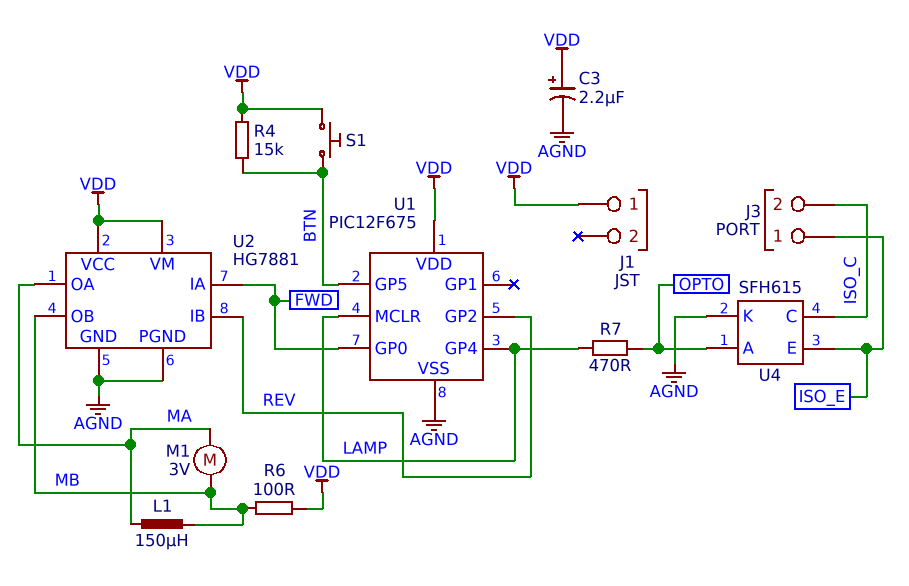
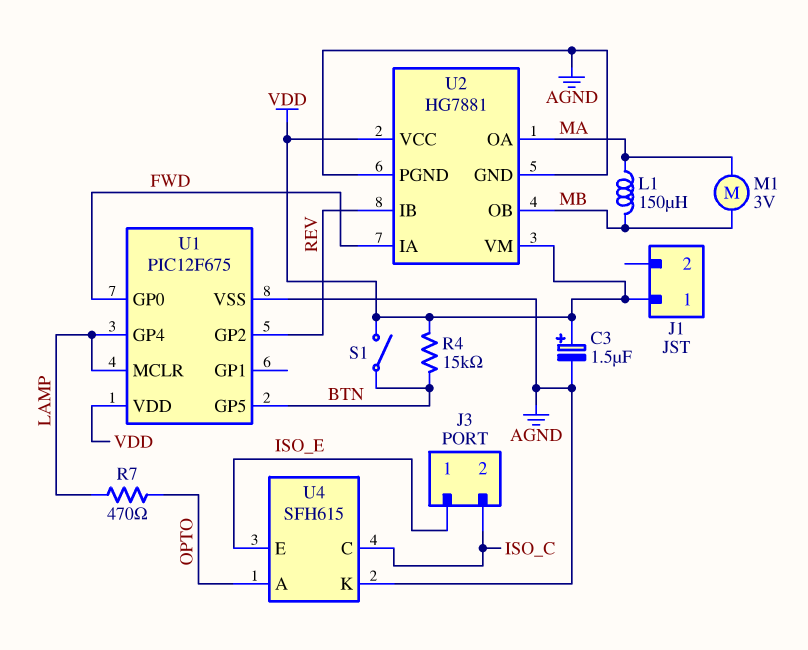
C3: 2.2uF (plus VDD, minus AGND) -> 1.5uF (plus VDD, minus AGND)
R6: 100 (MB, VDD) -> none
S1: button (BTN, VDD) -> switch (BTN, VDD)

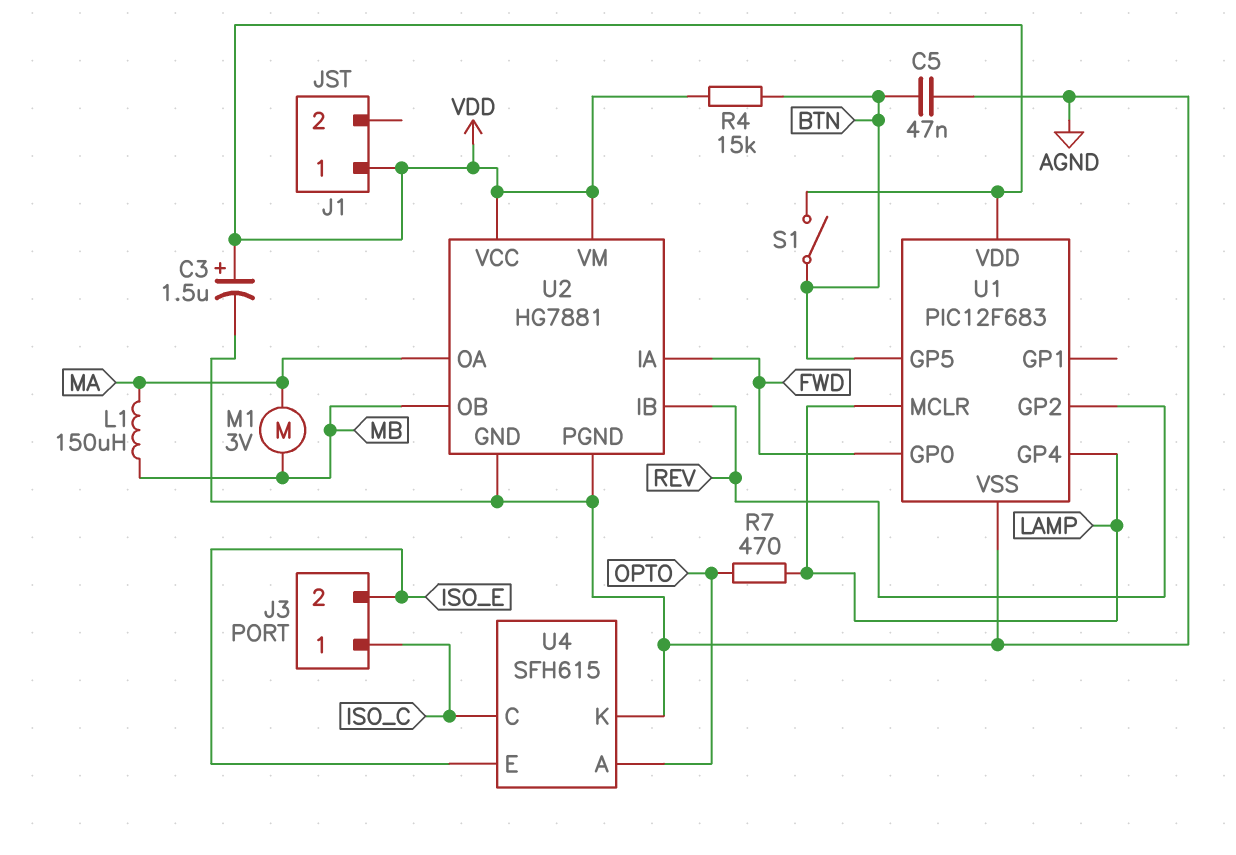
C5: none -> 47nF (AGND, BTN)
J3 pin 1: ISO_E -> ISO_C
J3 pin 2: ISO_C -> ISO_E
U1: PIC12F675 -> PIC12F683

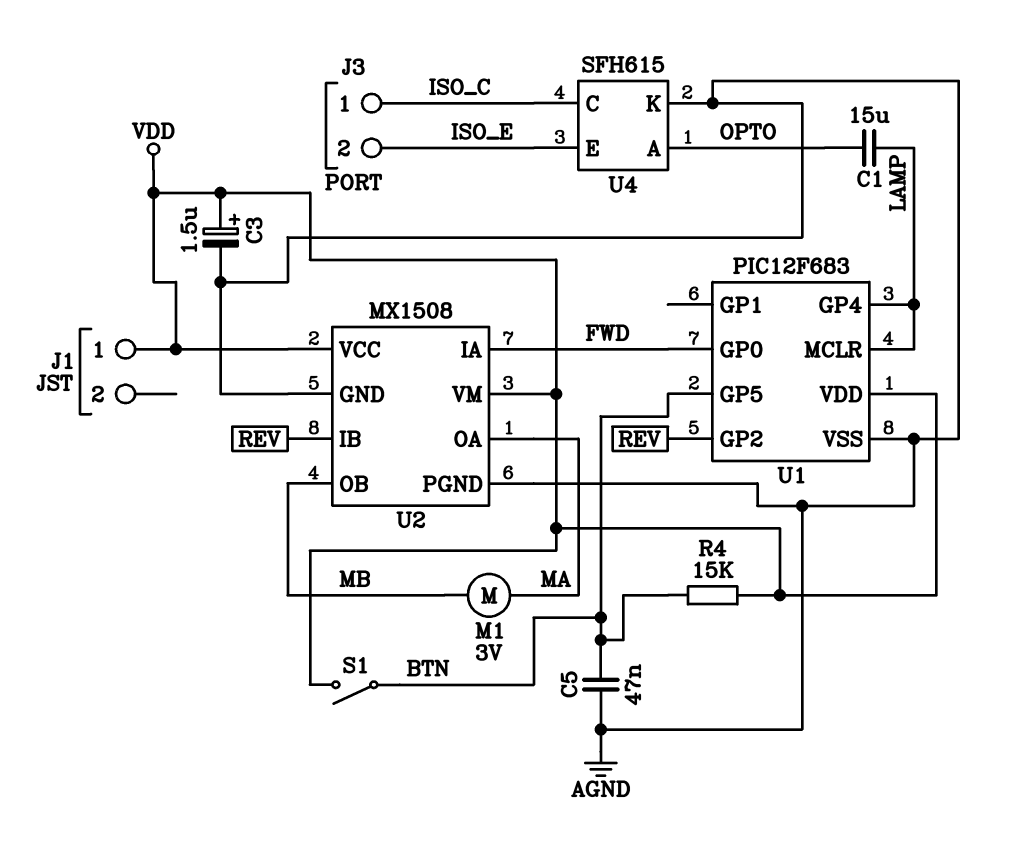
C1: none -> 15uF (LAMP, OPTO)
L1: 150uH (MA, MB) -> none
R7: 470 (LAMP, OPTO) -> none
U2: HG7881 -> MX1508

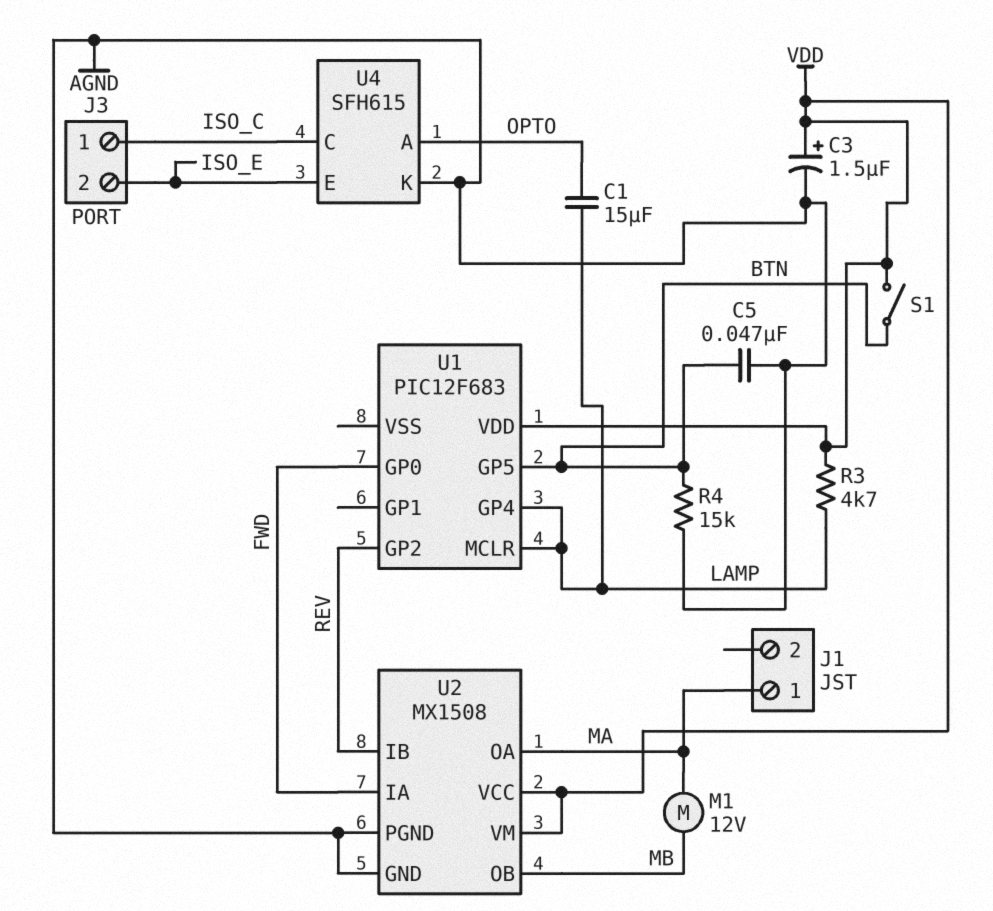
J1 pin 1: VDD -> MA
M1: motor 3V (MA, MB) -> motor 12V (MA, MB)
R3: none -> 4.7k (LAMP, VDD)
R4: 15k (BTN, VDD) -> 15k (AGND, BTN)
U1 pin VSS: AGND -> none

